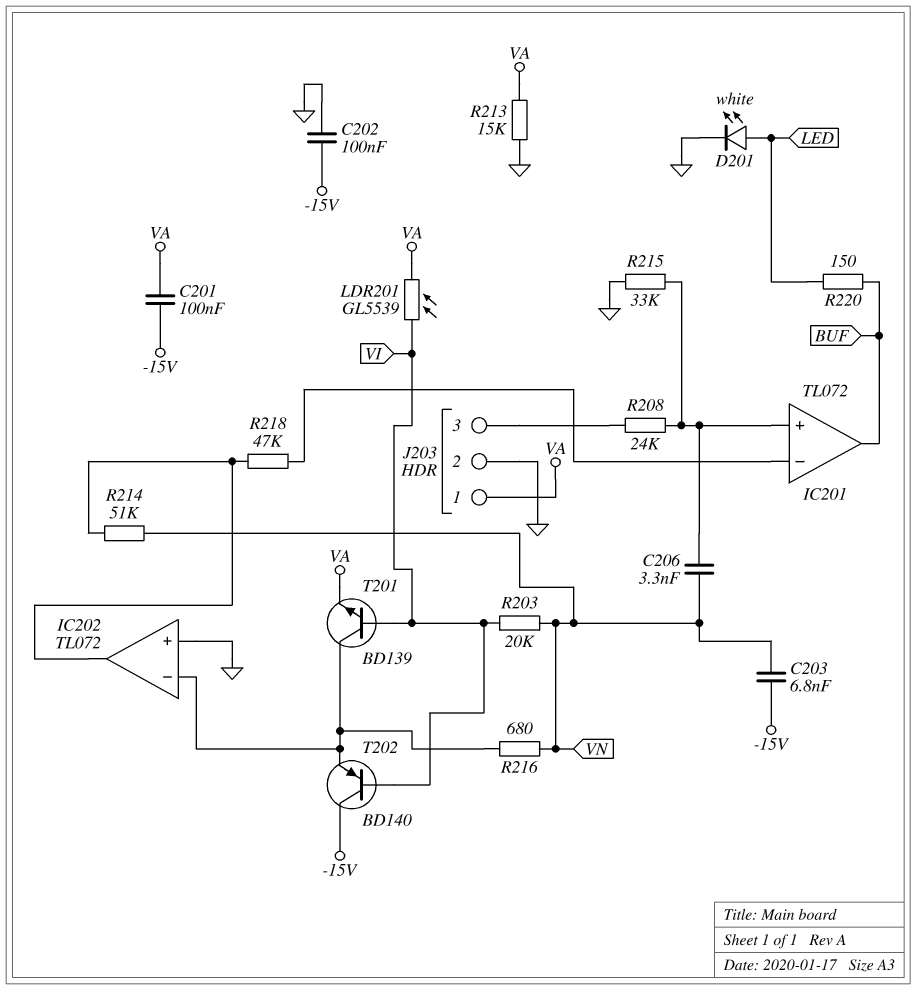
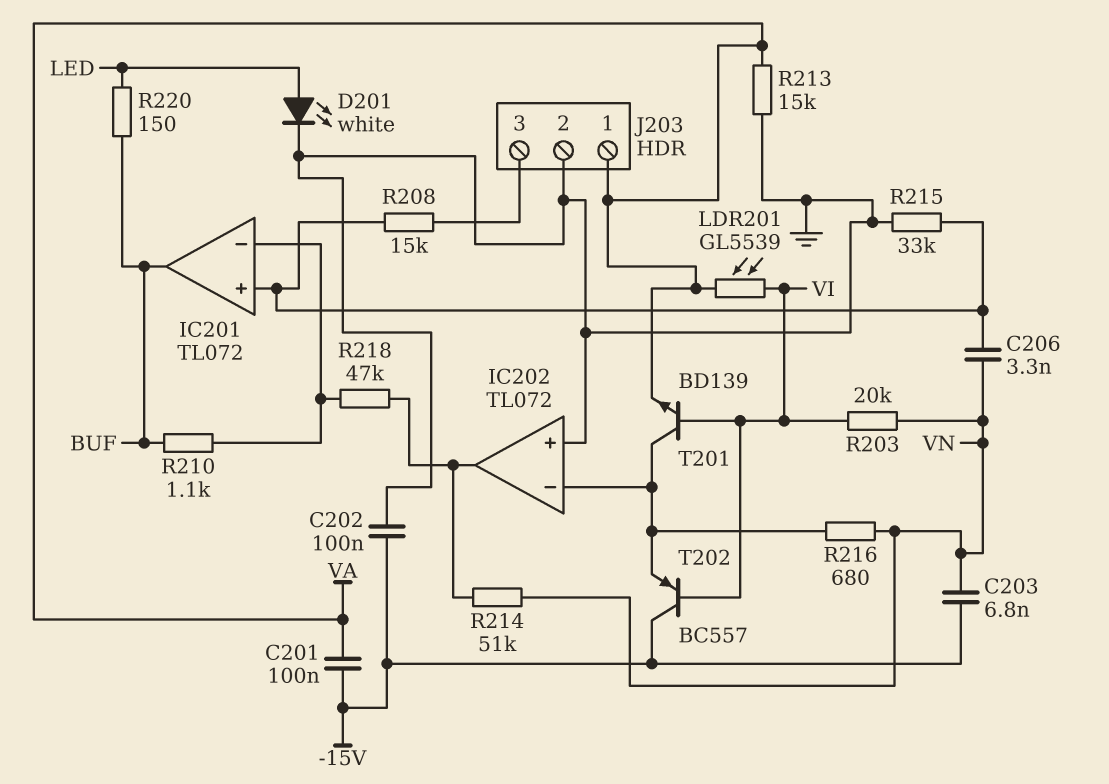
R208: 24k (IC201/in+, J203/3) -> 15k (IC201/in+, J203/3)
R210: none -> 1.1k (BUF, IC201/in-)
T202: PNP BD140 (B VI, C -15V, E IC202/in-) -> PNP BC557 (B VI, C -15V, E IC202/in-)

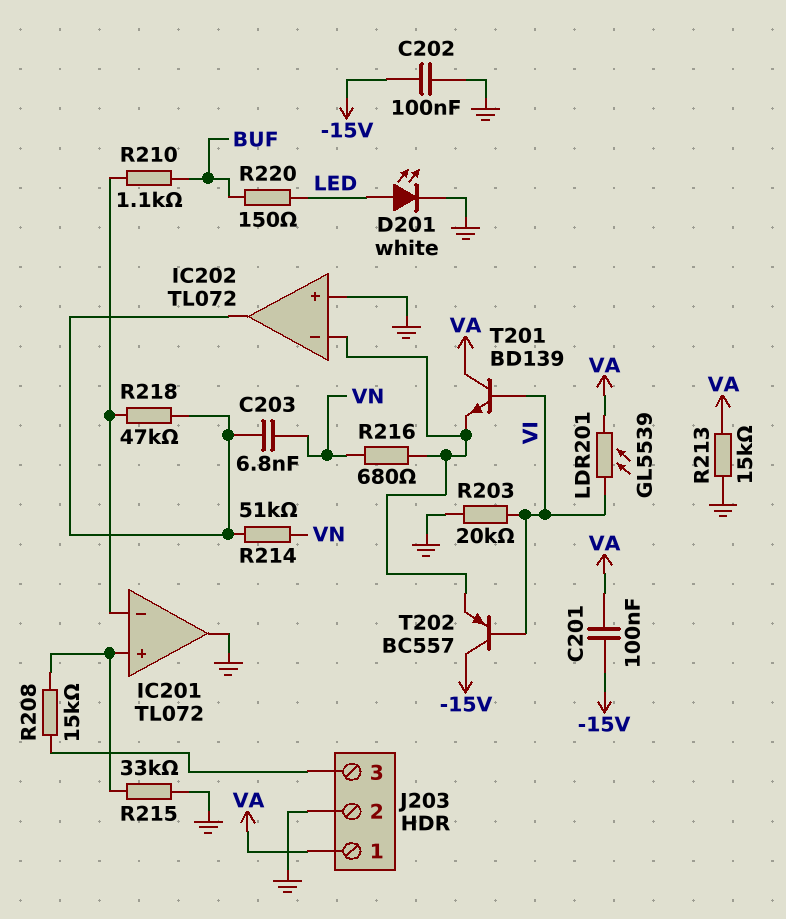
C203: 6.8nF (-15V, VN) -> 6.8nF (IC202/out, VN)
C206: 3.3nF (IC201/in+, VN) -> none
IC201 pin out: BUF -> GND
R203: 20k (VI, VN) -> 20k (GND, VI)
T201: NPN BD139 (B VI, C IC202/in-, E VA) -> NPN BD139 (B VI, C VA, E IC202/in-)

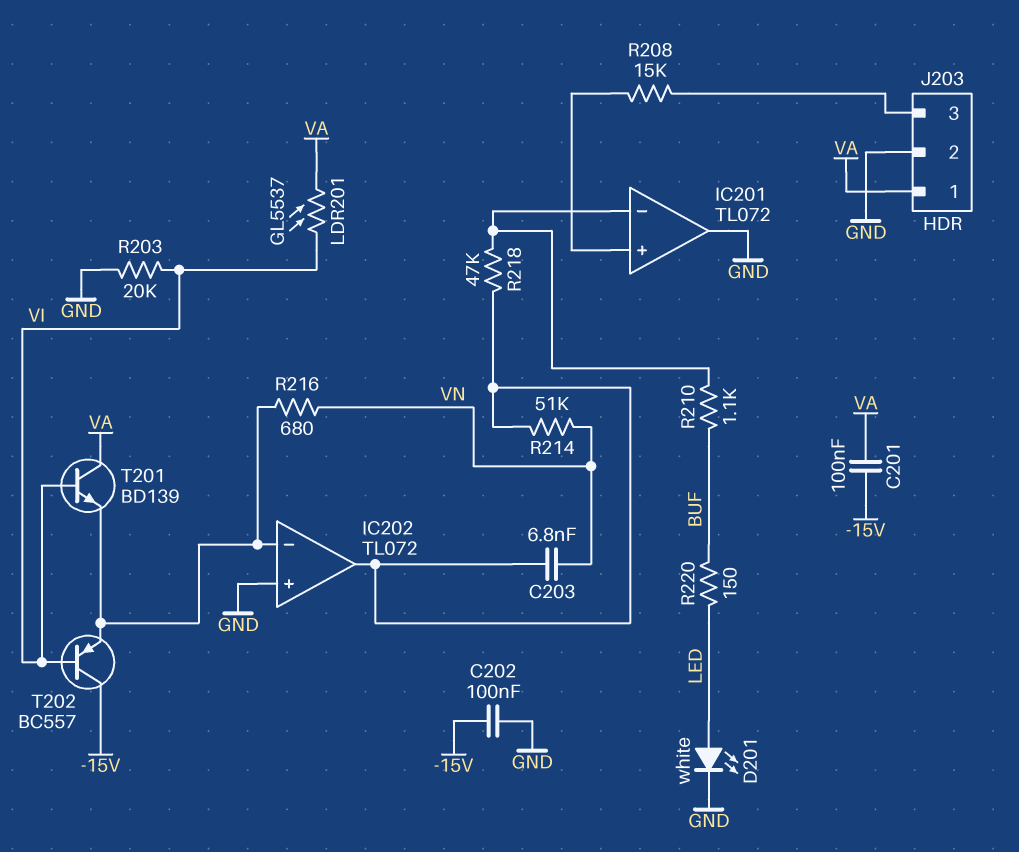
LDR201: GL5539 (VA, VI) -> GL5537 (VA, VI)
R213: 15k (GND, VA) -> none
R215: 33k (GND, IC201/in+) -> none

